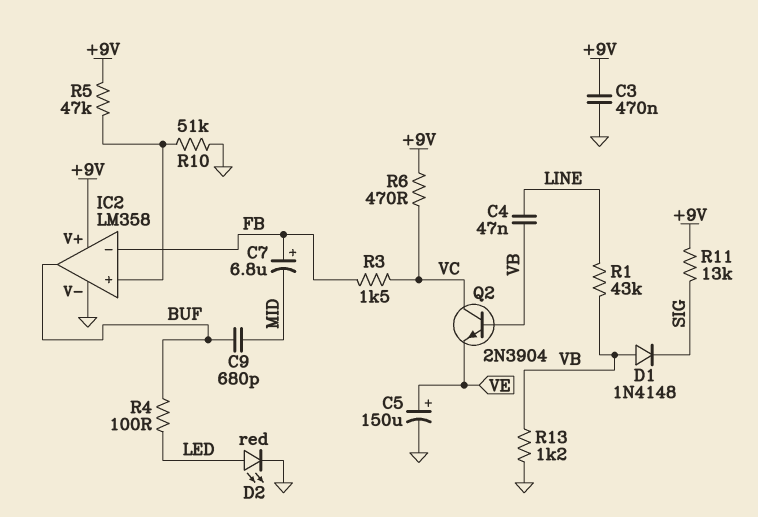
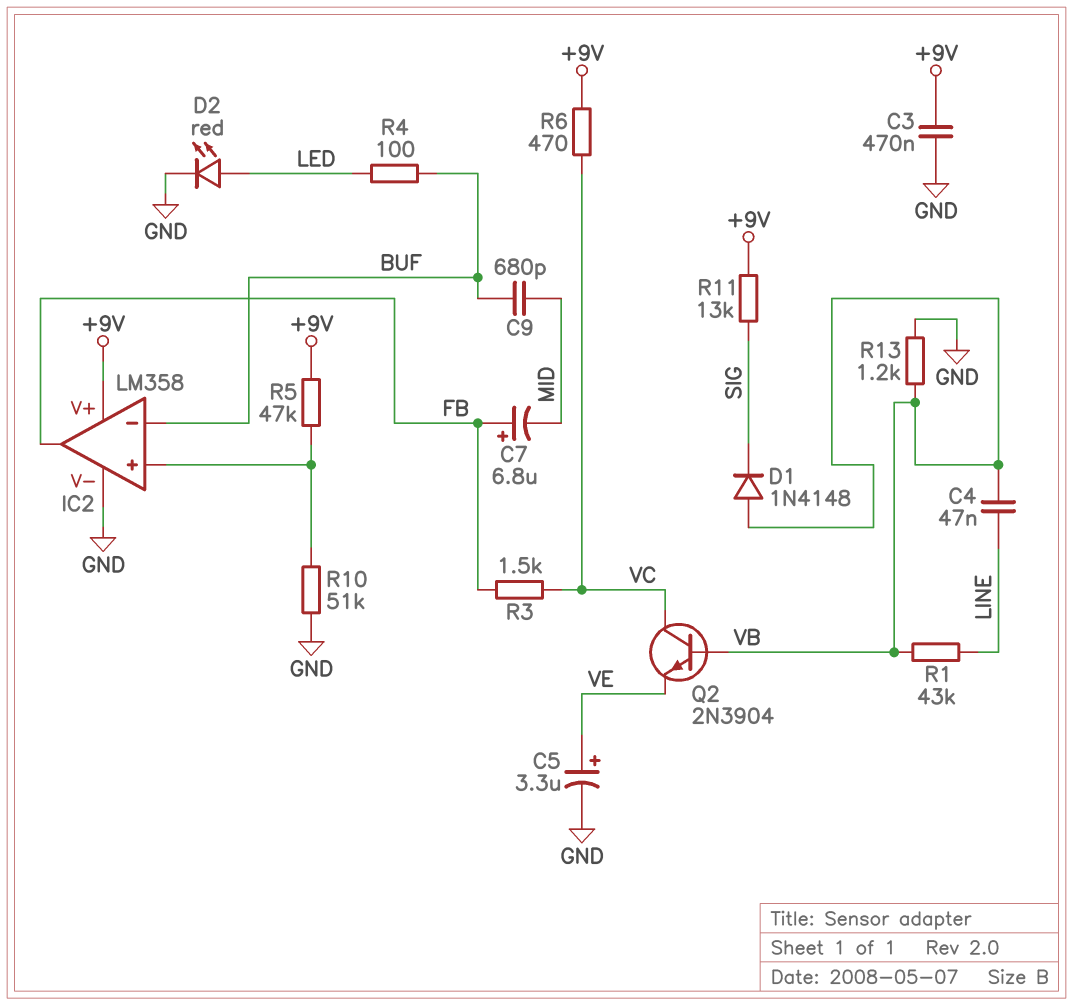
C5: 150uF (plus VE, minus GND) -> 3.3uF (plus VE, minus GND)
IC2 pin in-: FB -> BUF
IC2 pin out: BUF -> FB

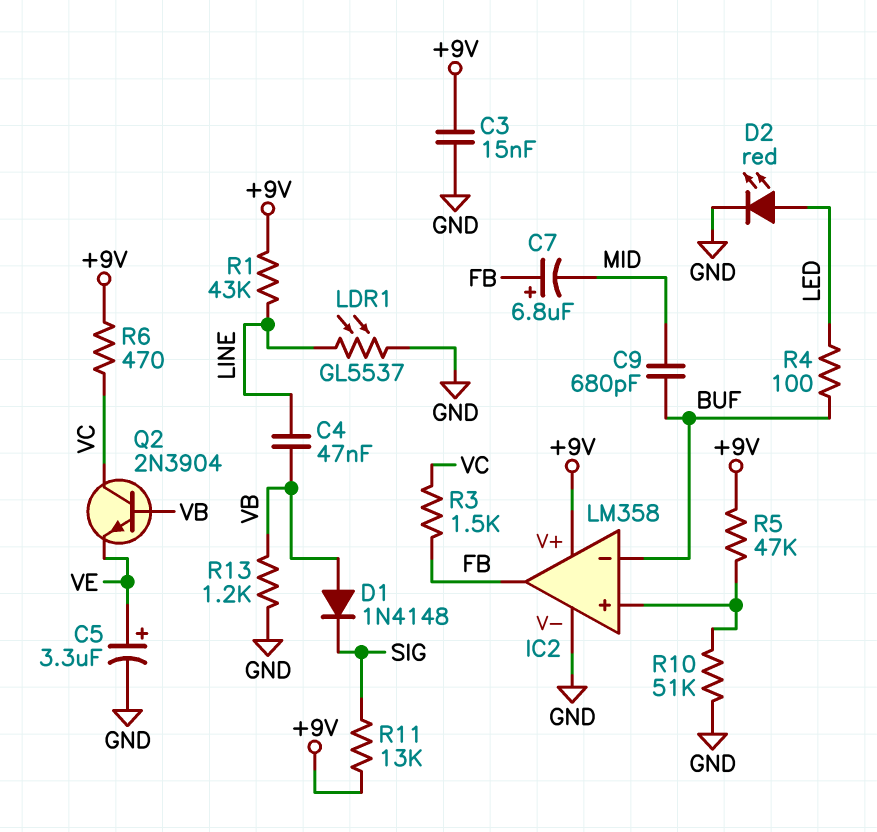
C3: 470nF (+9V, GND) -> 15nF (+9V, GND)
LDR1: none -> GL5537 (GND, LINE)
R1: 43k (LINE, VB) -> 43k (+9V, LINE)

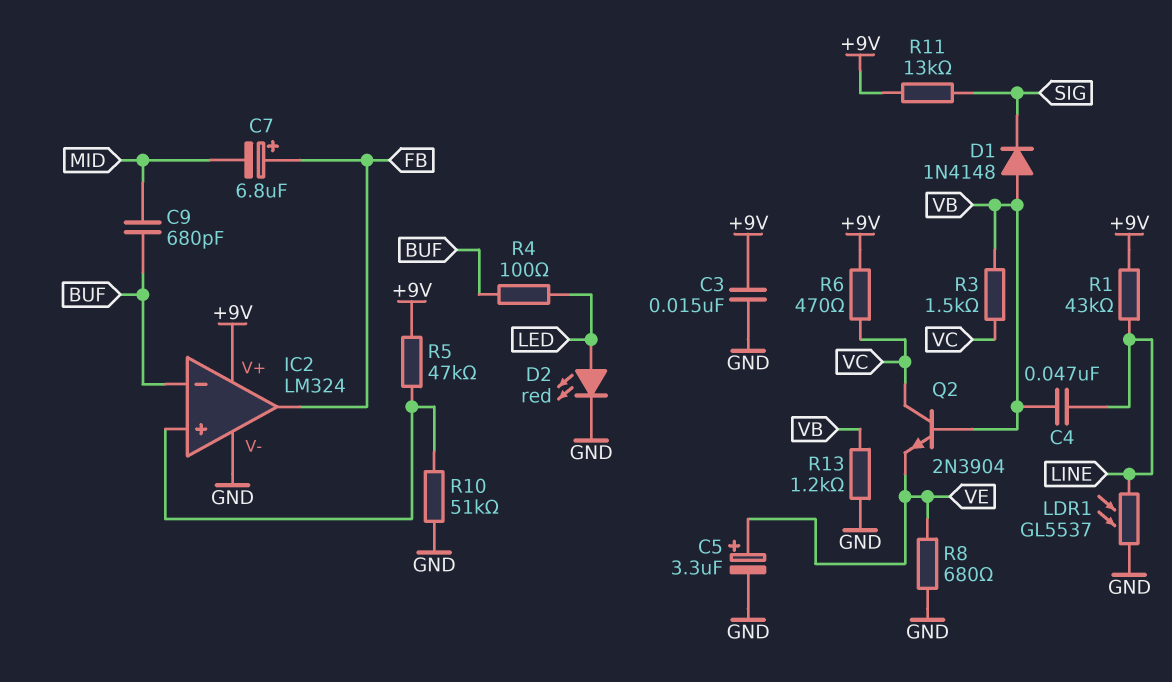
IC2: LM358 -> LM324
R3: 1.5k (FB, VC) -> 1.5k (VB, VC)
R8: none -> 680 (GND, VE)

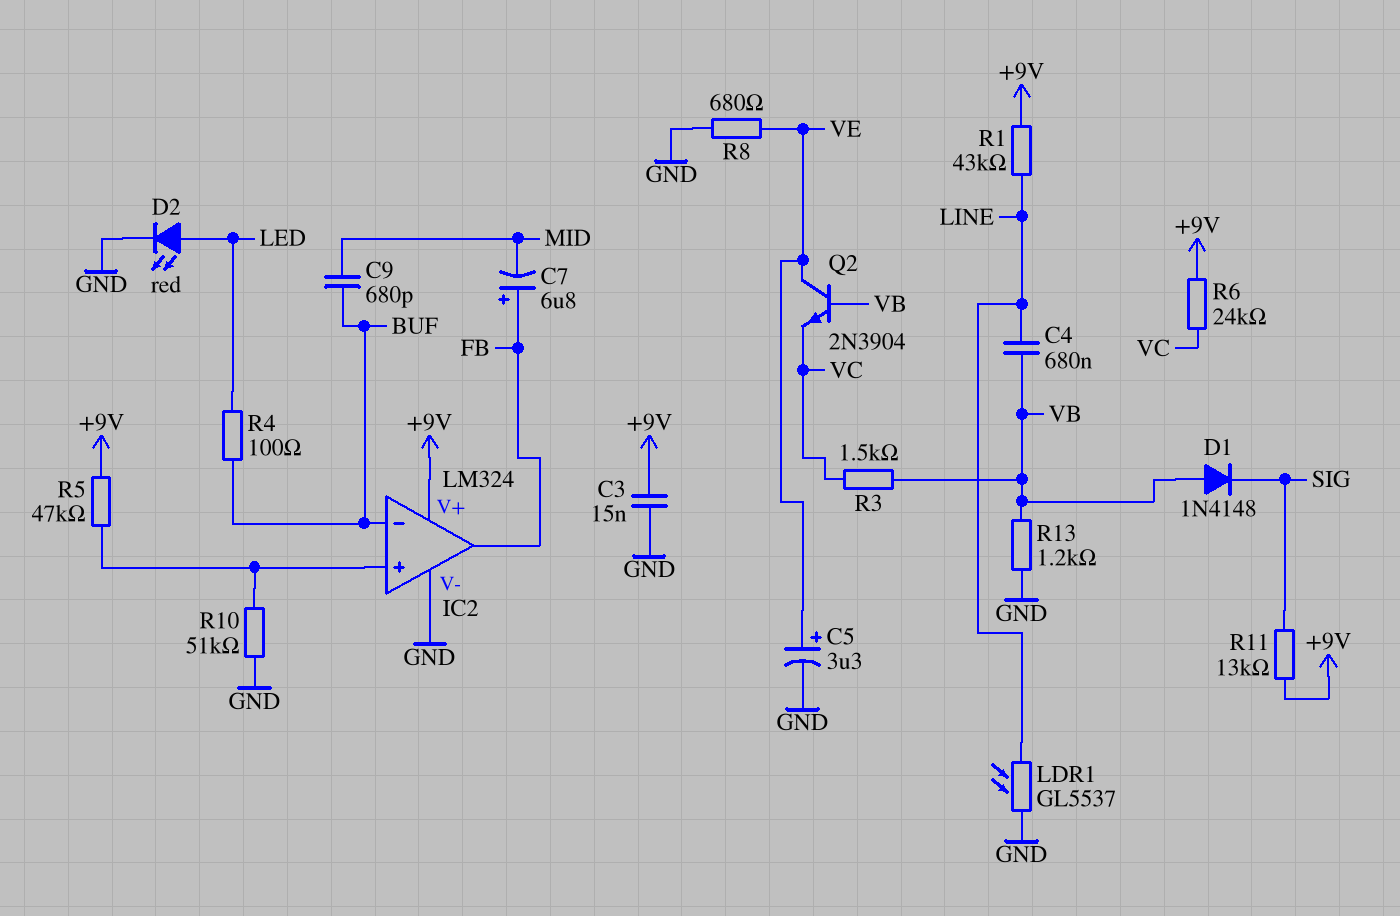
C4: 47nF (LINE, VB) -> 680nF (LINE, VB)
Q2: NPN 2N3904 (B VB, C VC, E VE) -> NPN 2N3904 (B VB, C VE, E VC)
R6: 470 (+9V, VC) -> 24k (+9V, VC)

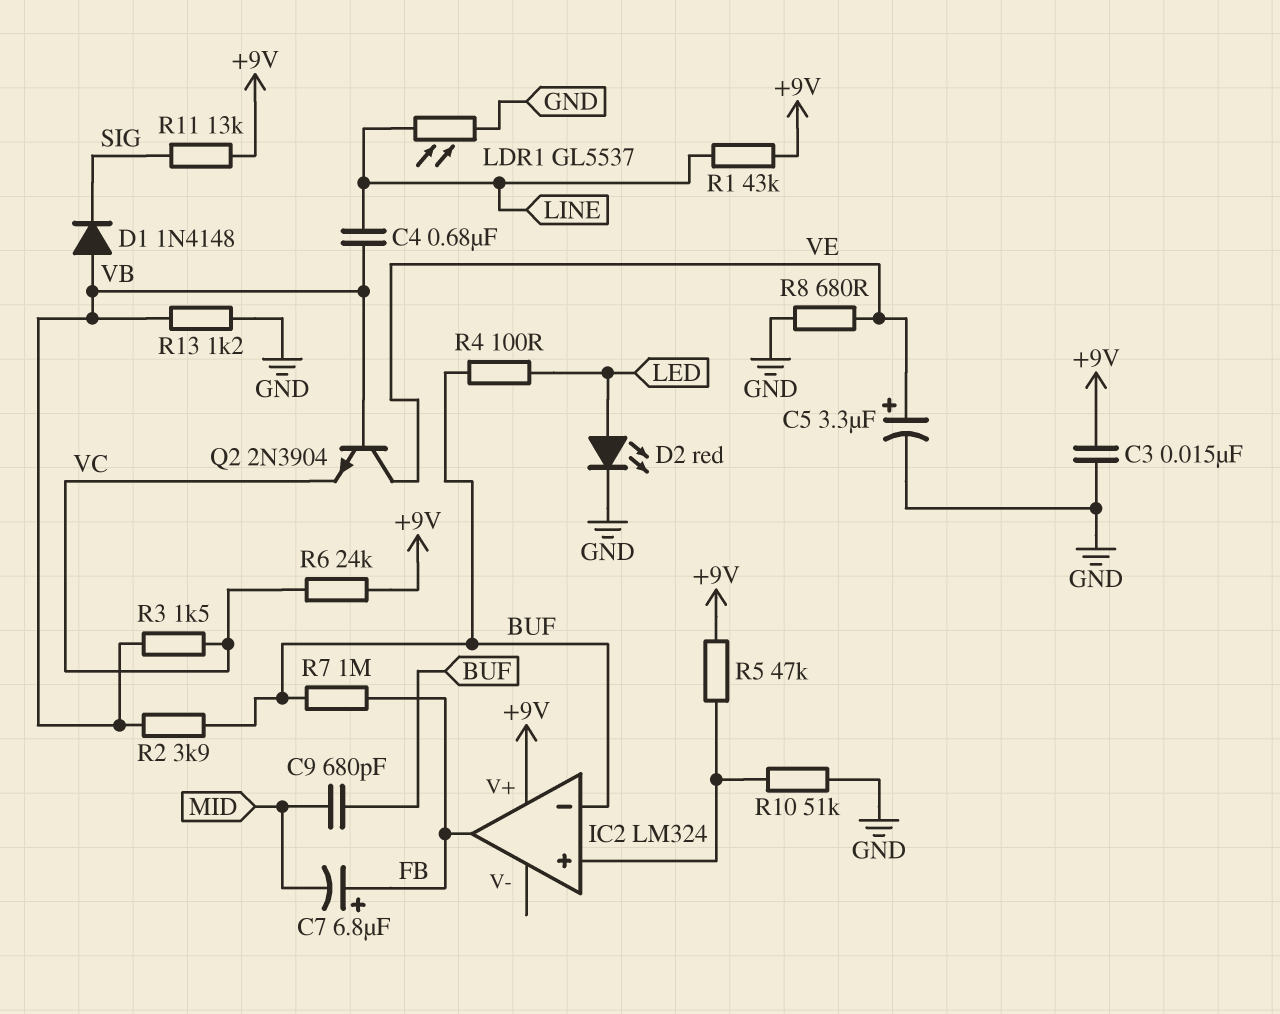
IC2 pin V-: GND -> none
R2: none -> 3.9k (BUF, VB)
R7: none -> 1M (BUF, FB)

